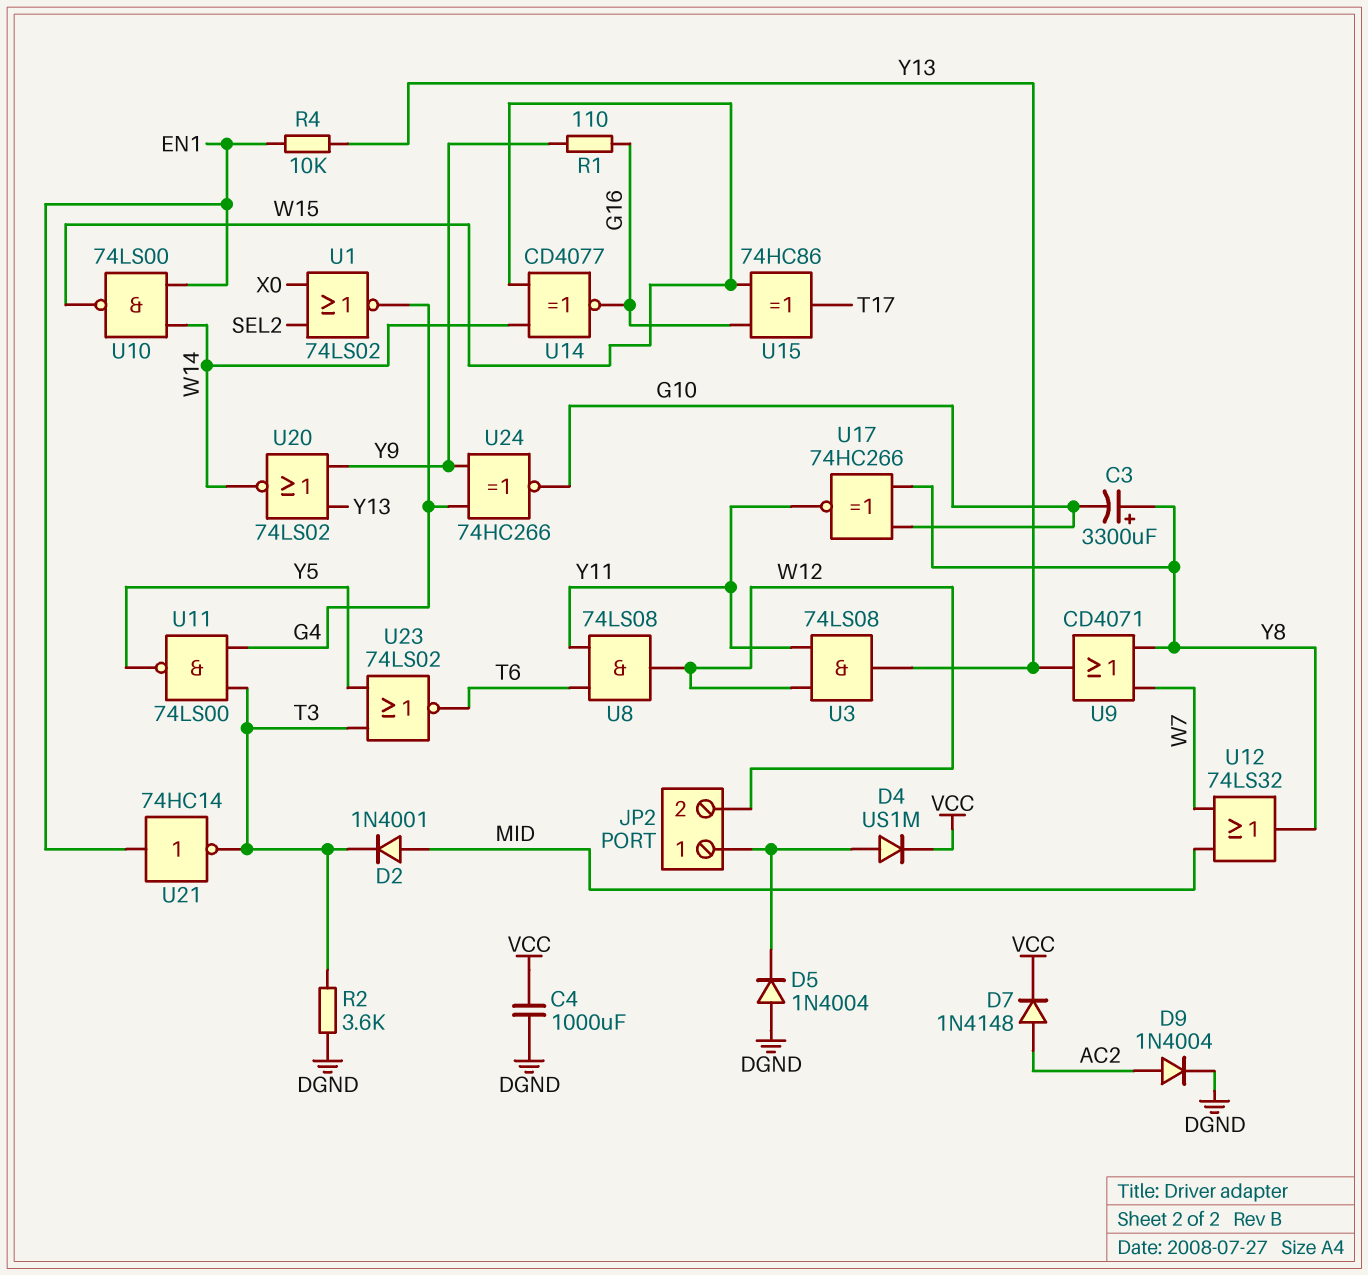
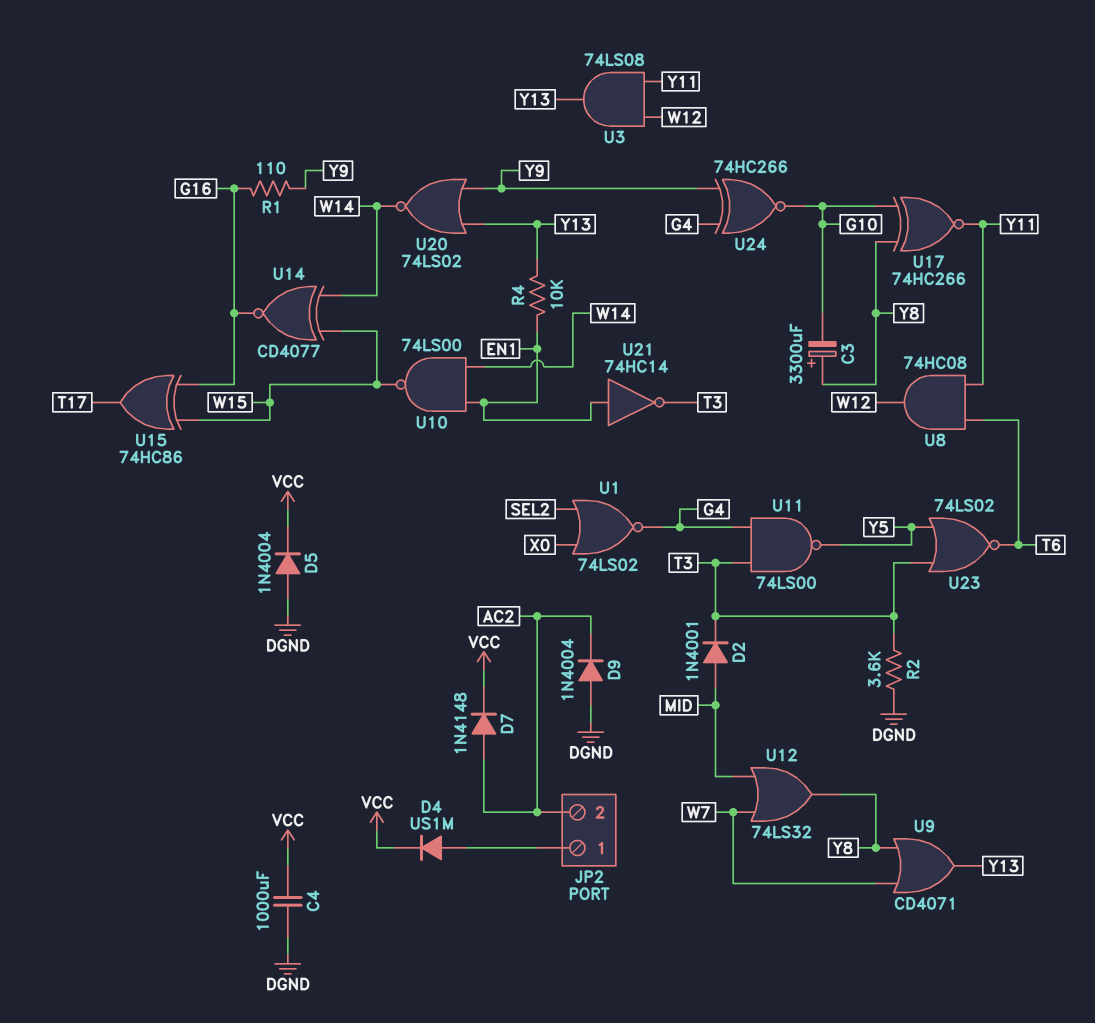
D5: diode 1N4004 (A DGND, K JP2/1) -> diode 1N4004 (A DGND, K VCC)
D9: diode 1N4004 (A AC2, K DGND) -> diode 1N4004 (A DGND, K AC2)
JP2 pin 2: W12 -> AC2
U8: AND 74LS08 (in T6, in Y11, out W12) -> AND 74HC08 (in T6, in Y11, out W12)

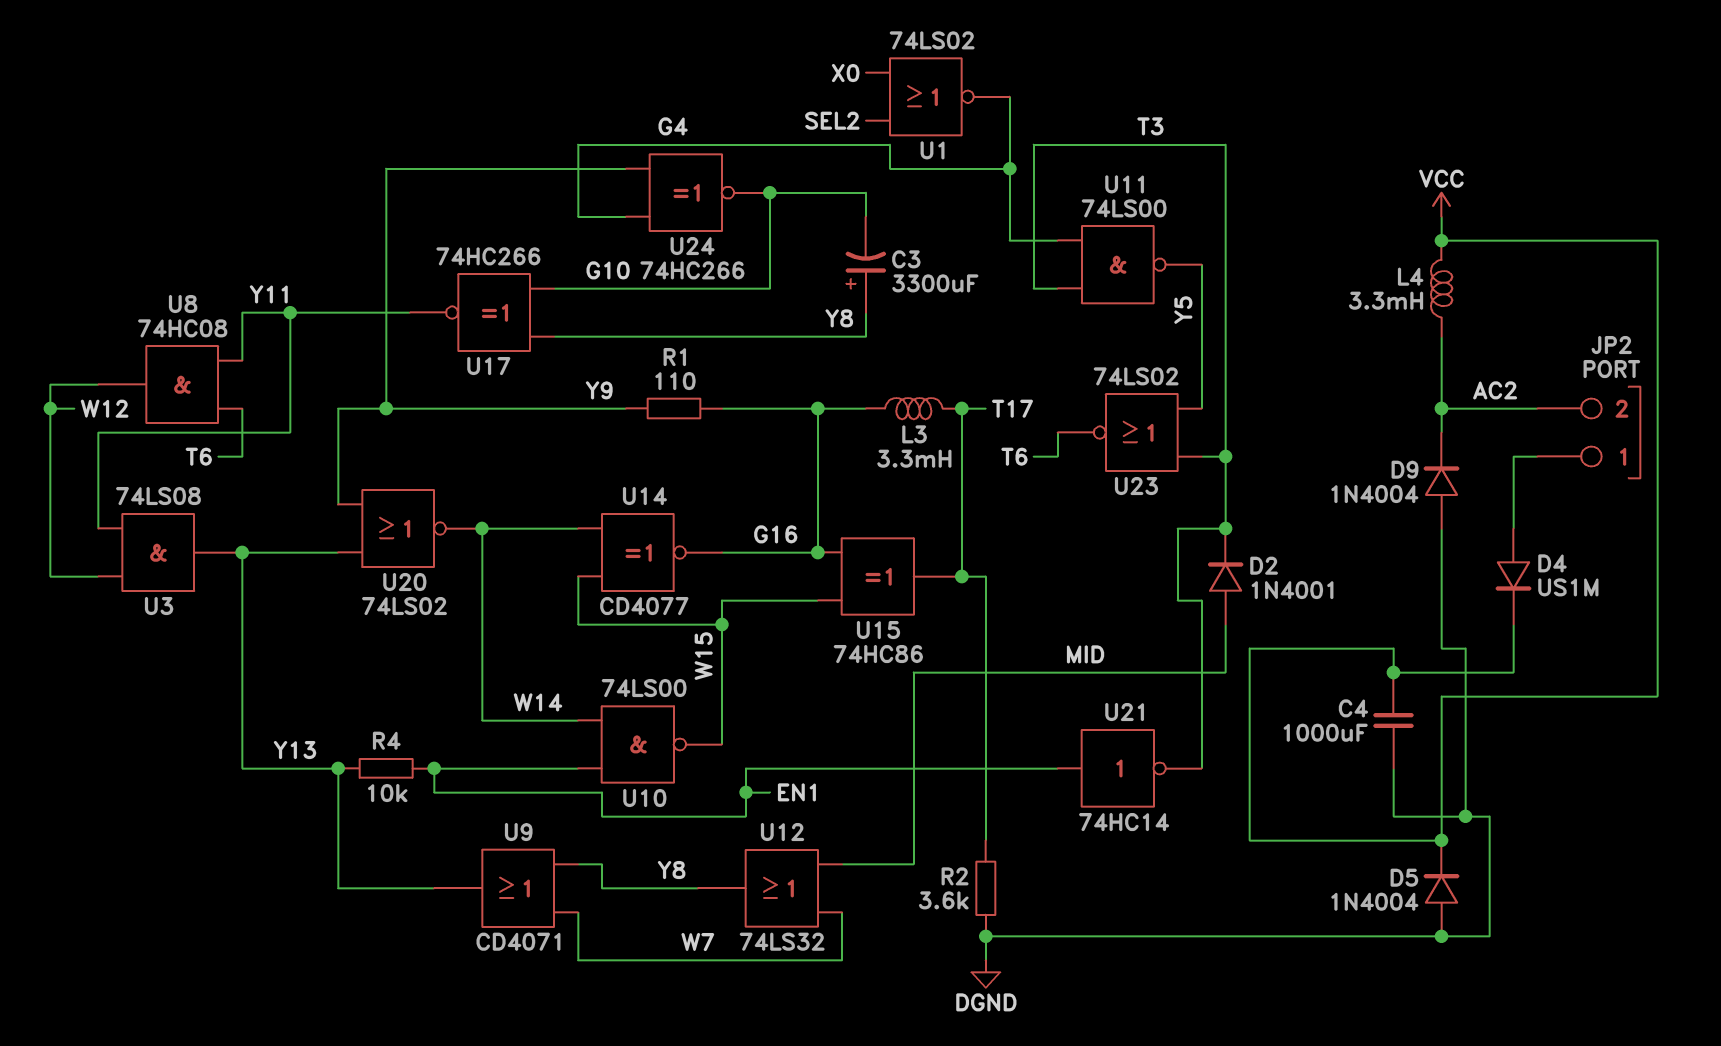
D7: diode 1N4148 (A AC2, K VCC) -> none
L3: none -> 3.3mH (G16, T17)
L4: none -> 3.3mH (AC2, VCC)
R2: 3.6k (DGND, T3) -> 3.6k (DGND, T17)

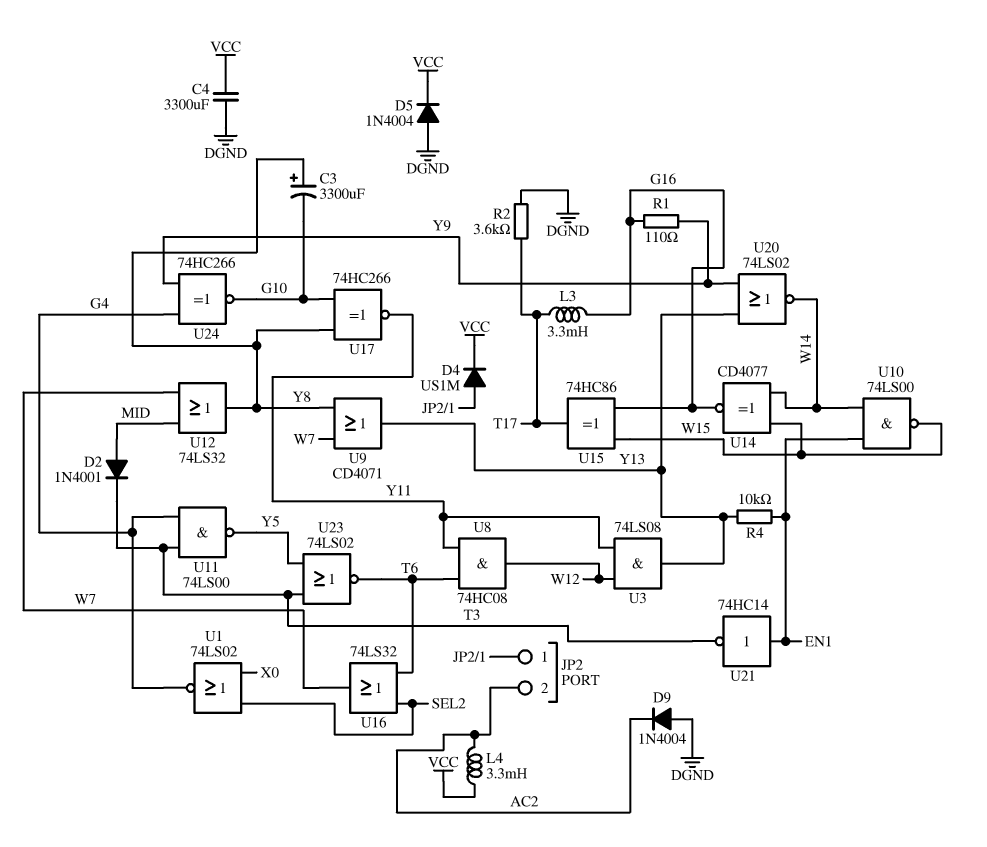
C4: 1000uF (DGND, VCC) -> 3300uF (DGND, VCC)
U16: none -> OR 74LS32 (in SEL2, in T6, out W7)

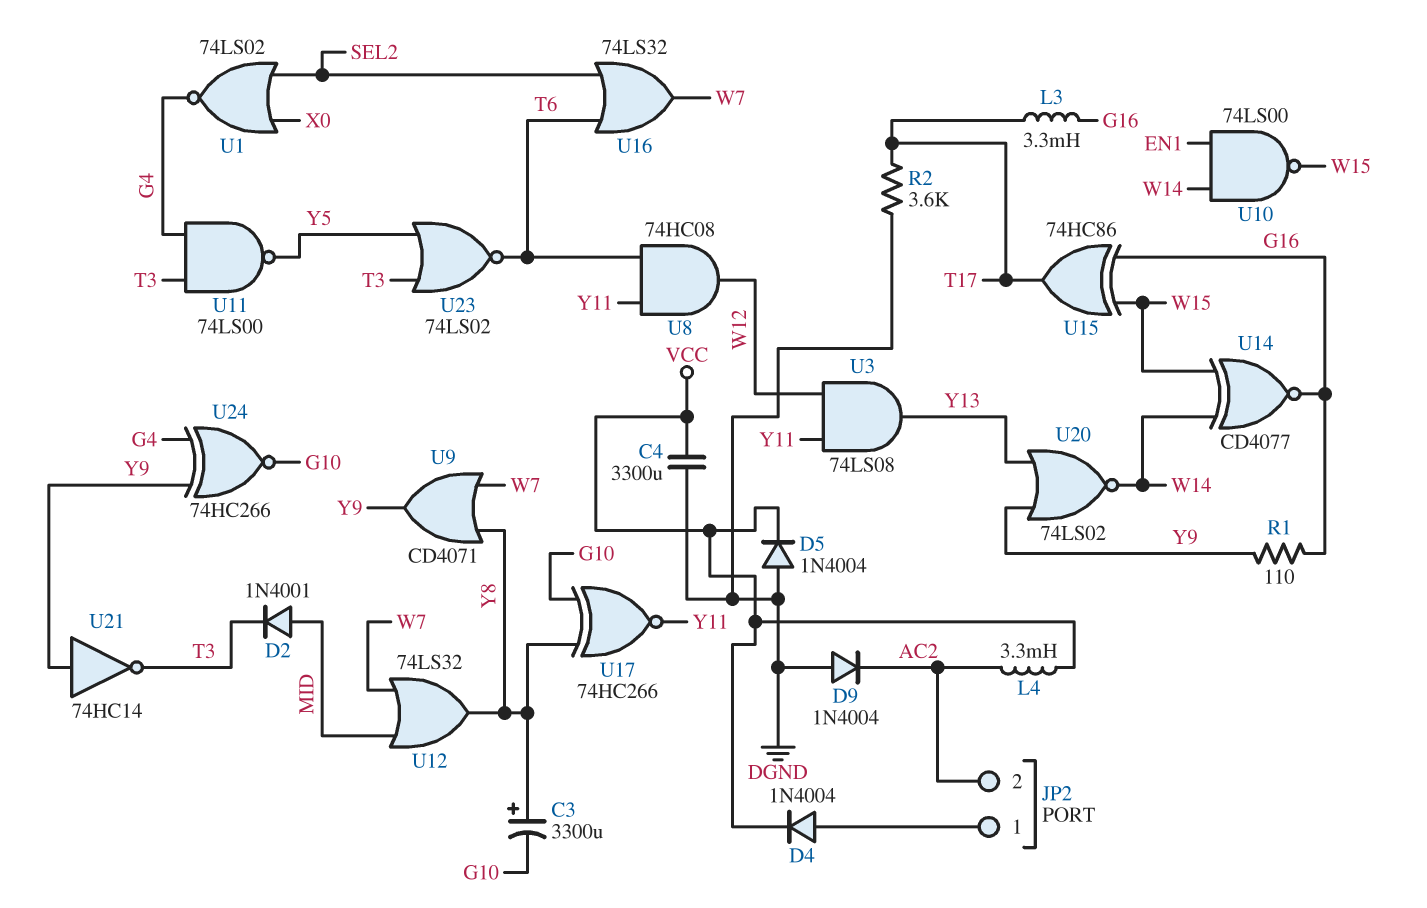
D4: diode US1M (A JP2/1, K VCC) -> diode 1N4004 (A JP2/1, K VCC)
R4: 10k (EN1, Y13) -> none
U9: OR CD4071 (in W7, in Y8, out Y13) -> OR CD4071 (in W7, in Y8, out Y9)
U21: NOT 74HC14 (in EN1, out T3) -> NOT 74HC14 (in Y9, out T3)

